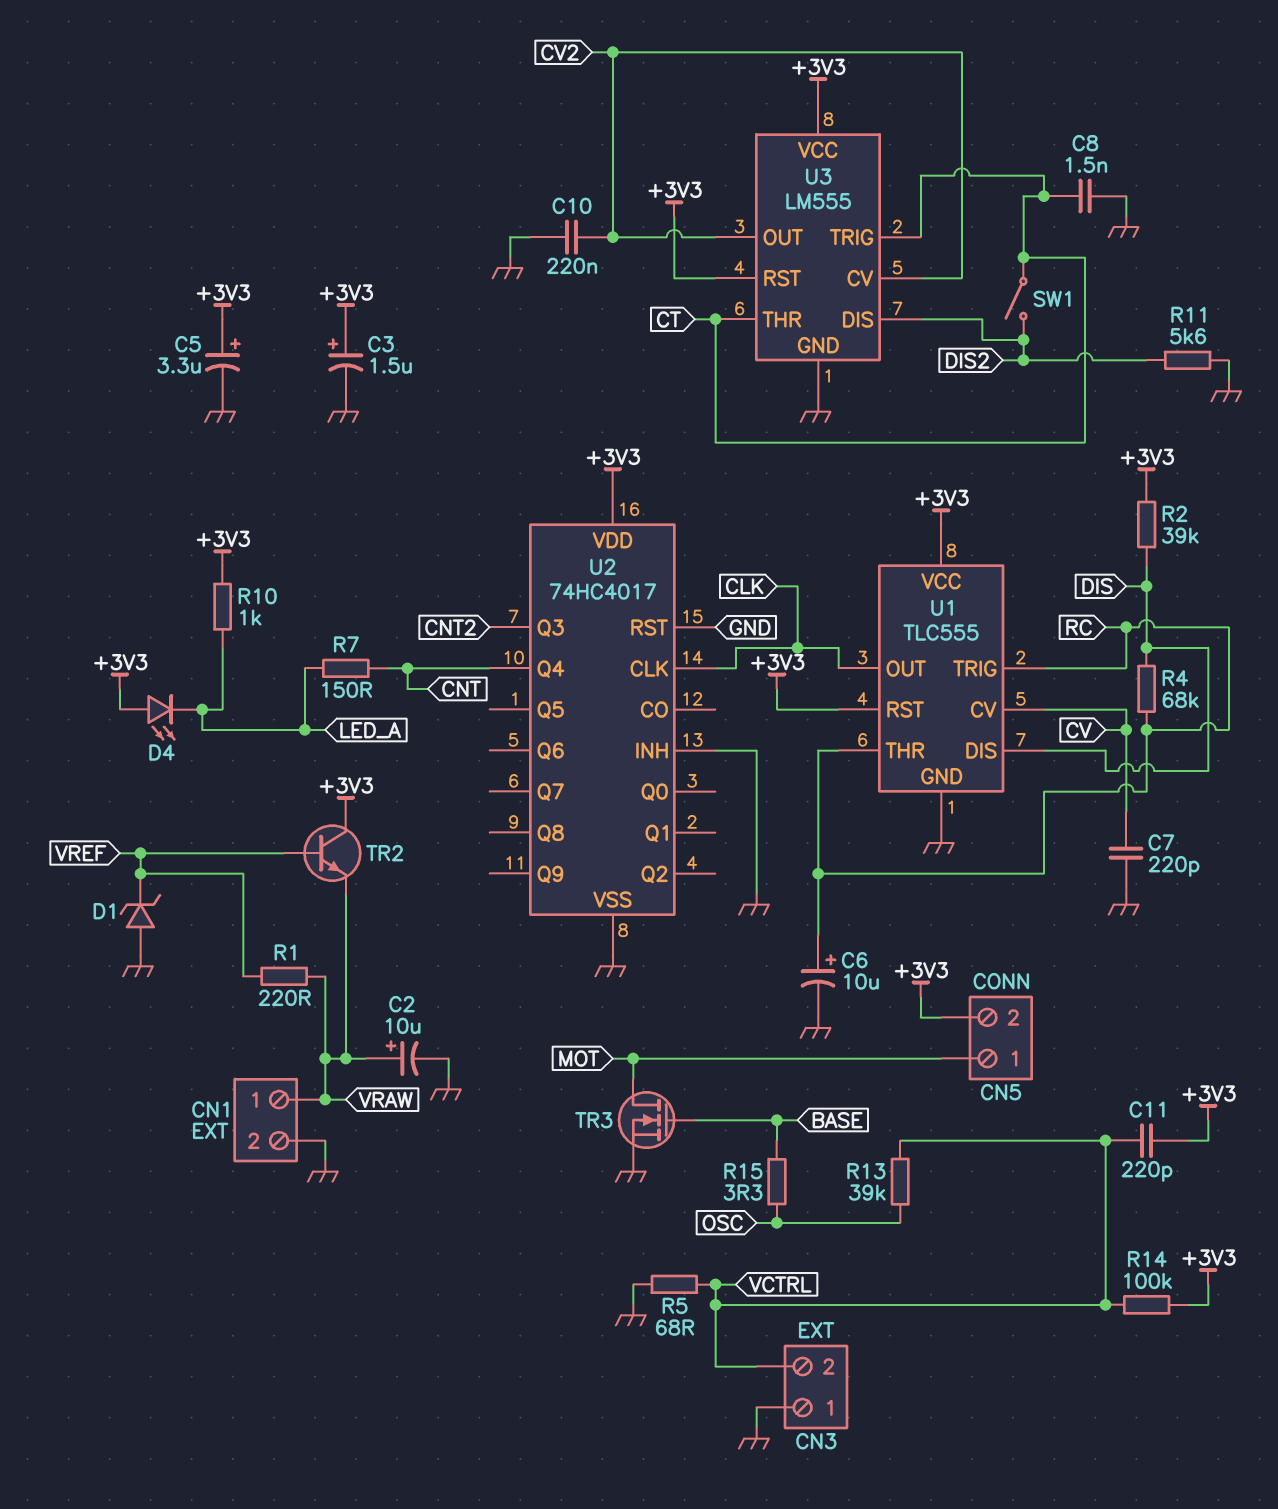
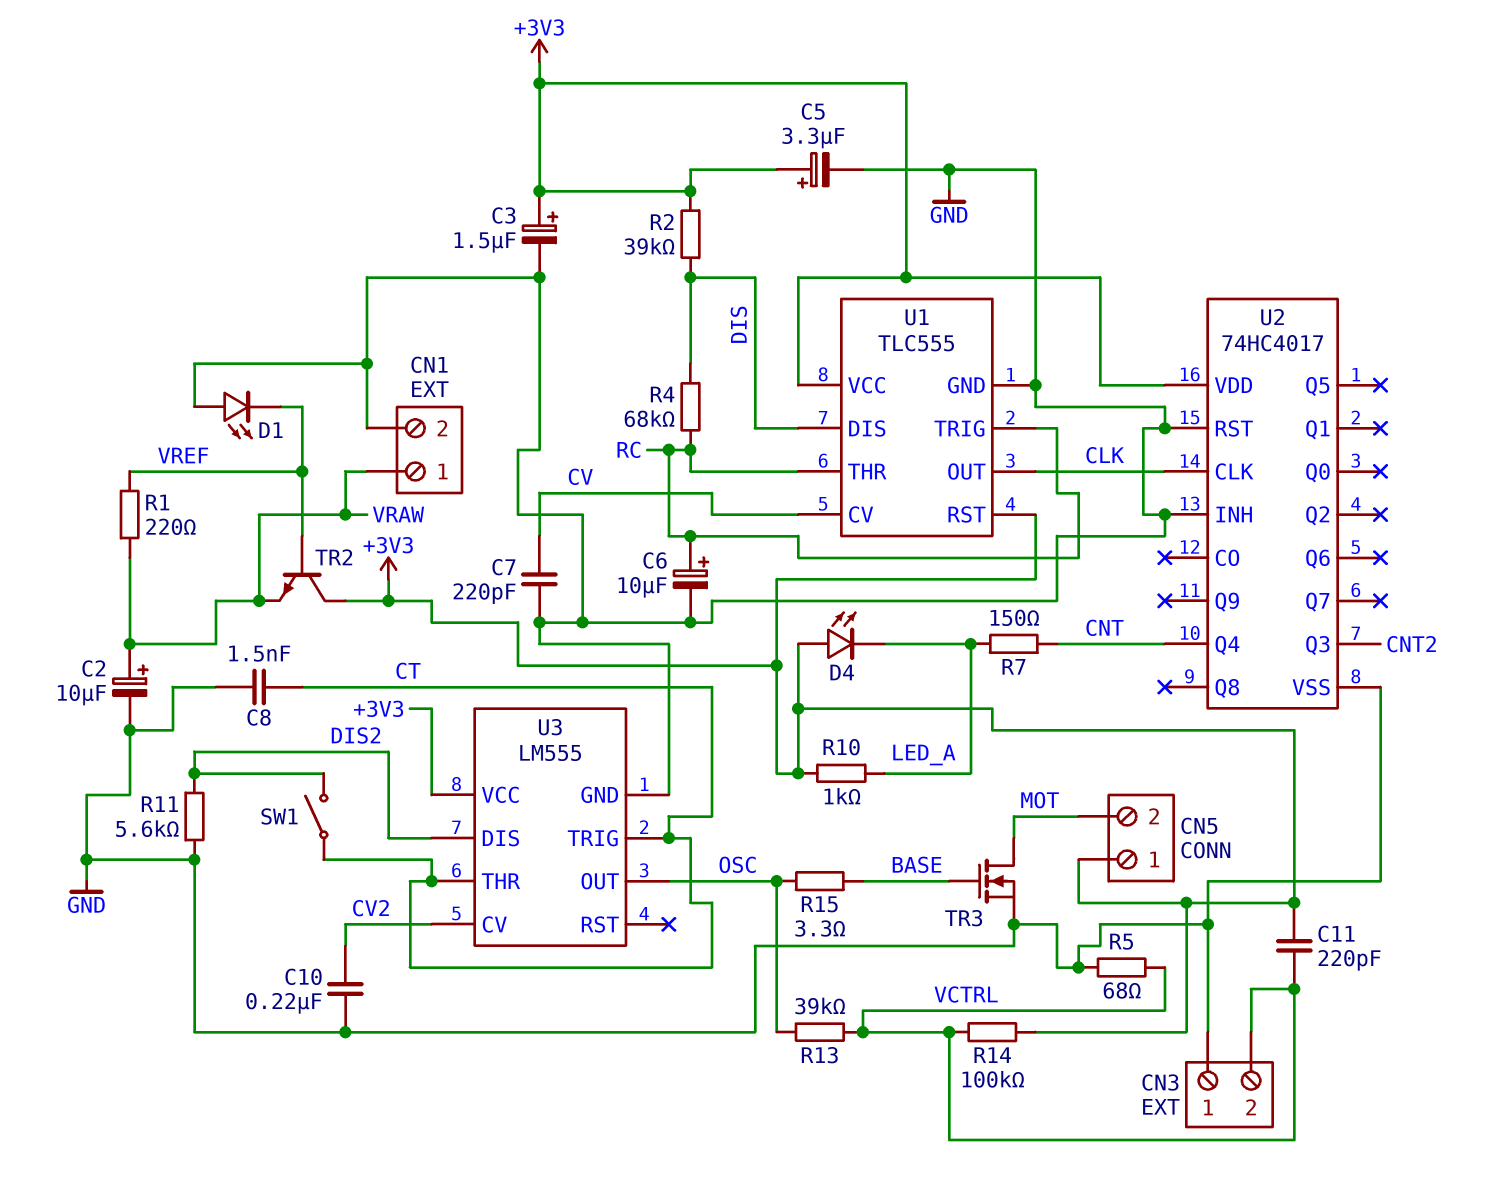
CN5 pin 1: MOT -> +3V3
CN5 pin 2: +3V3 -> MOT
D1: zener (A GND, K VREF) -> LED (A GND, K VREF)
U3 pin OUT: CV2 -> OSC
U3 pin RST: +3V3 -> none

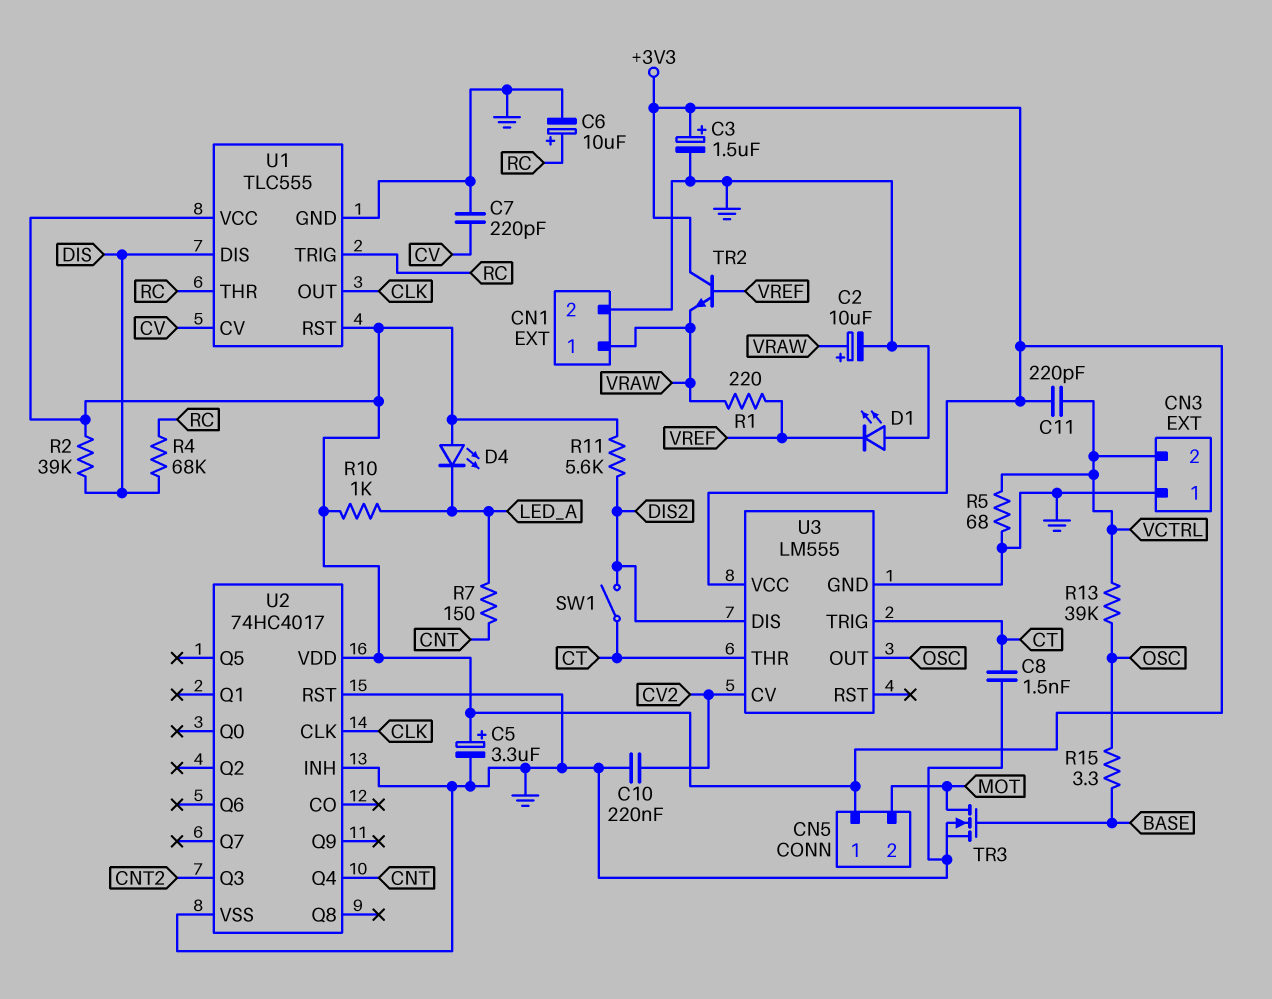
R11: 5.6k (DIS2, GND) -> 5.6k (+3V3, DIS2)
R14: 100k (+3V3, VCTRL) -> none

